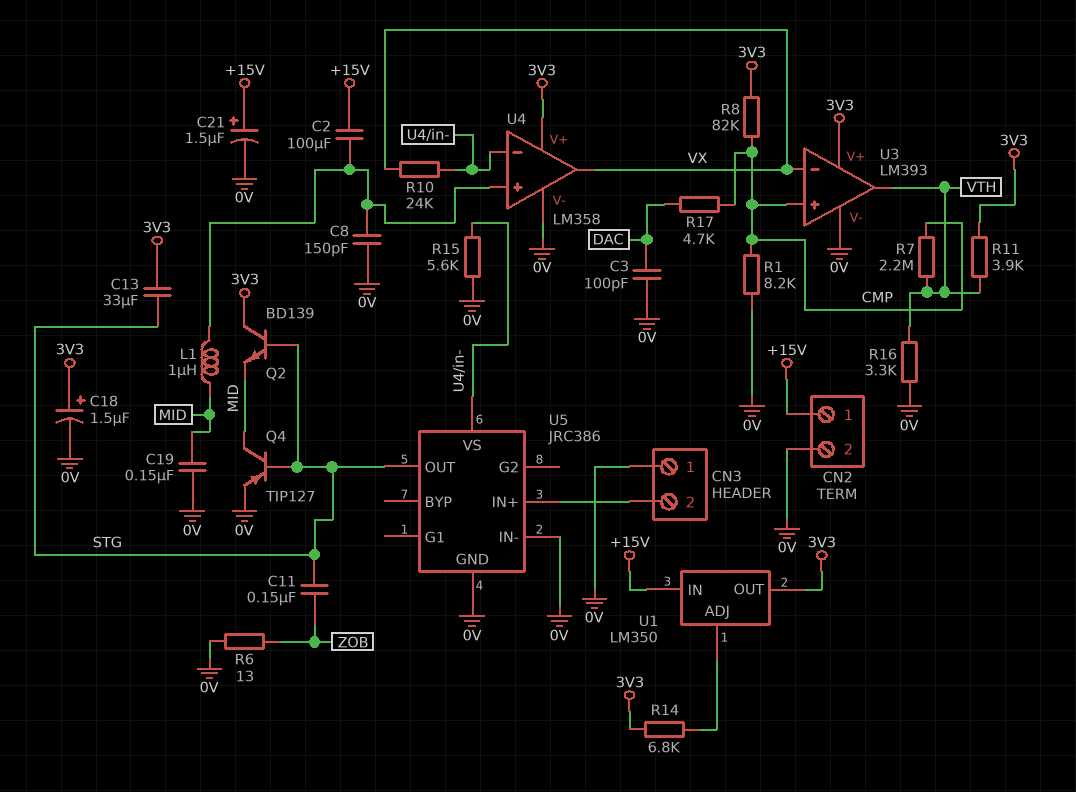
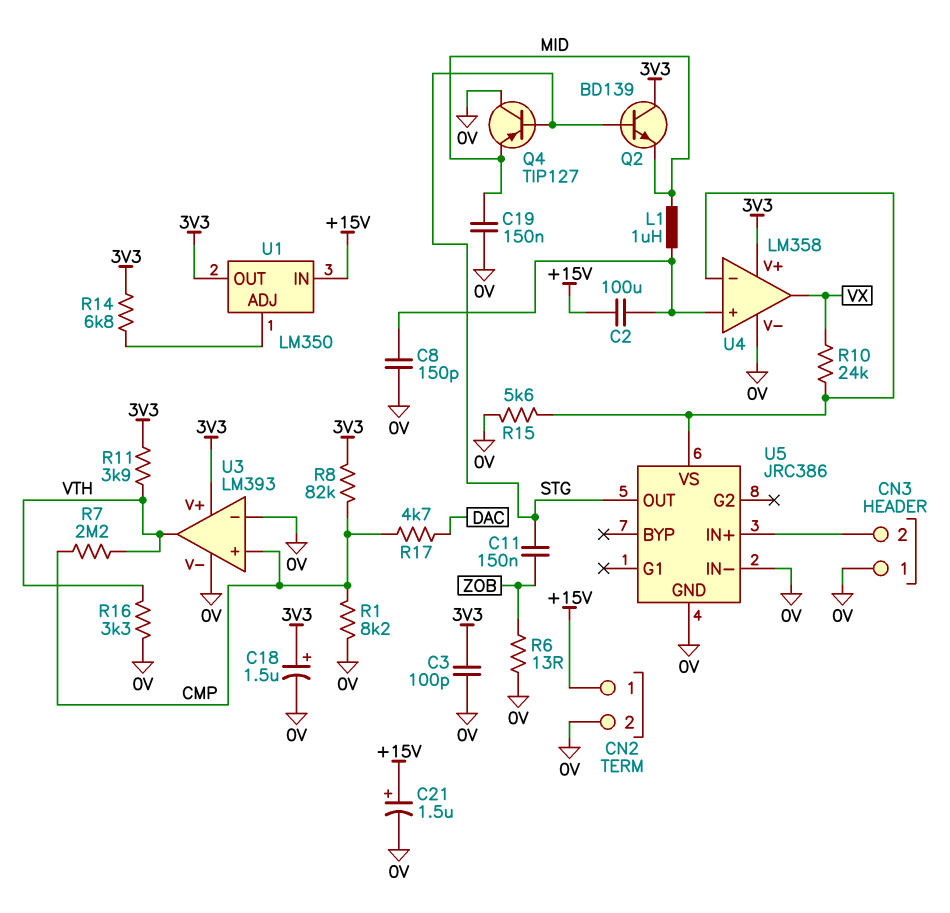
C3: 100pF (0V, DAC) -> 100pF (0V, 3V3)
C13: 33uF (3V3, STG) -> none
Q4: PNP TIP127 (B STG, C MID, E 0V) -> PNP TIP127 (B STG, C 0V, E MID)
U3 pin in-: VX -> 0V

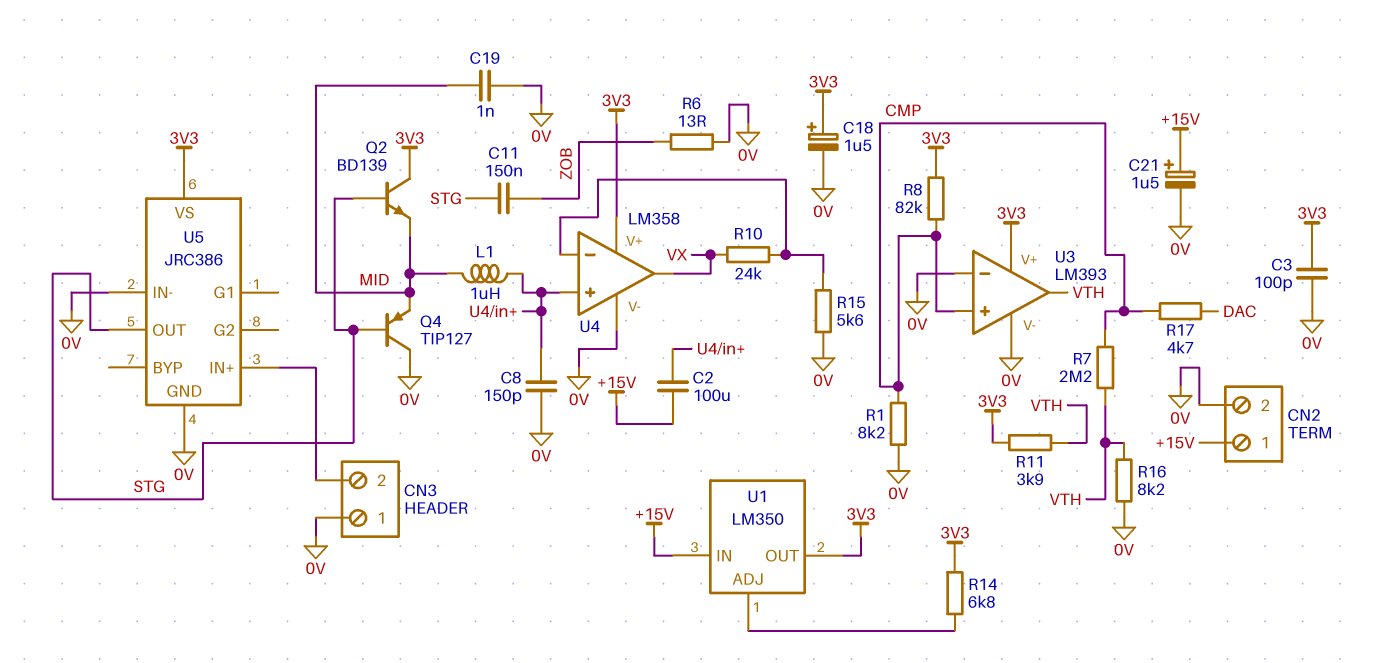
C19: 150nF (0V, MID) -> 1nF (0V, MID)
R16: 3.3k (0V, VTH) -> 8.2k (0V, VTH)
U5 pin VS: U4/in- -> 3V3

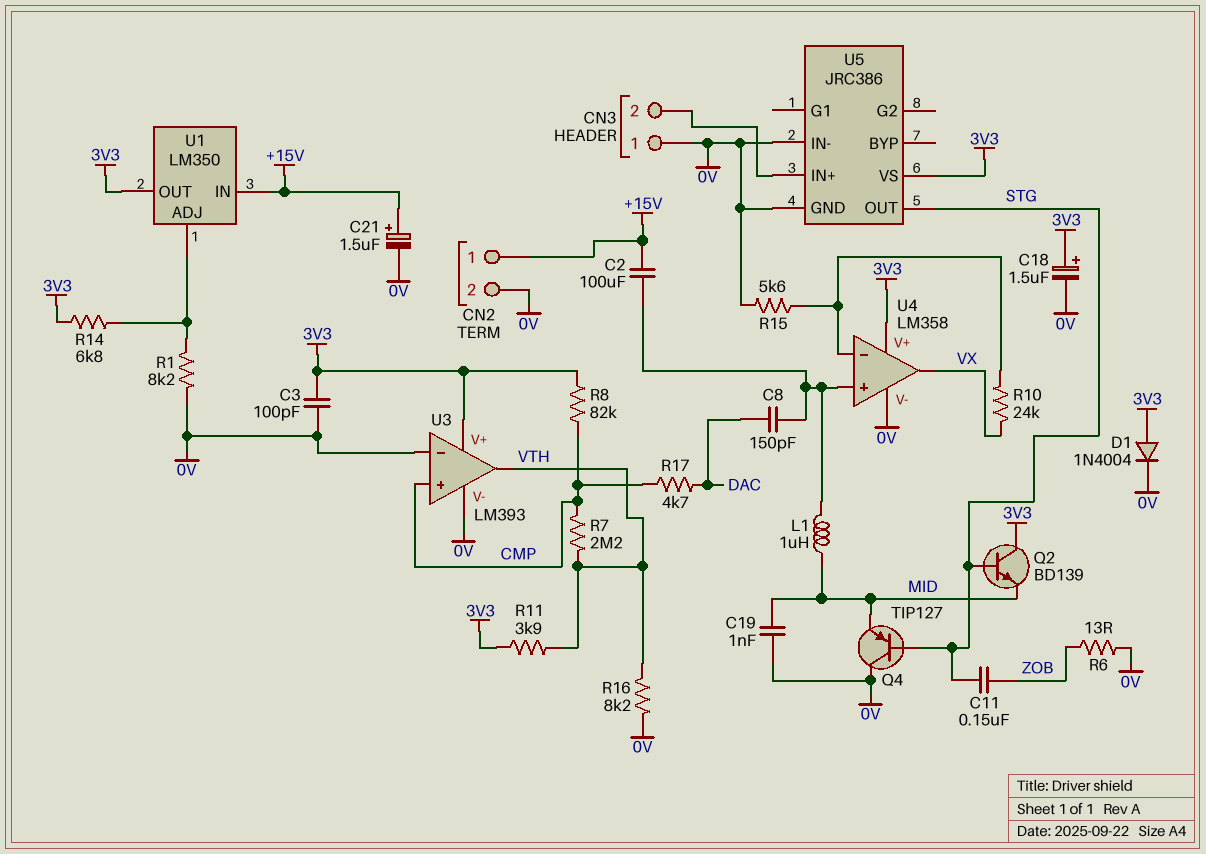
C8: 150pF (0V, U4/in+) -> 150pF (DAC, U4/in+)
D1: none -> diode 1N4004 (A 3V3, K 0V)
R1: 8.2k (0V, CMP) -> 8.2k (0V, U1/ADJ)

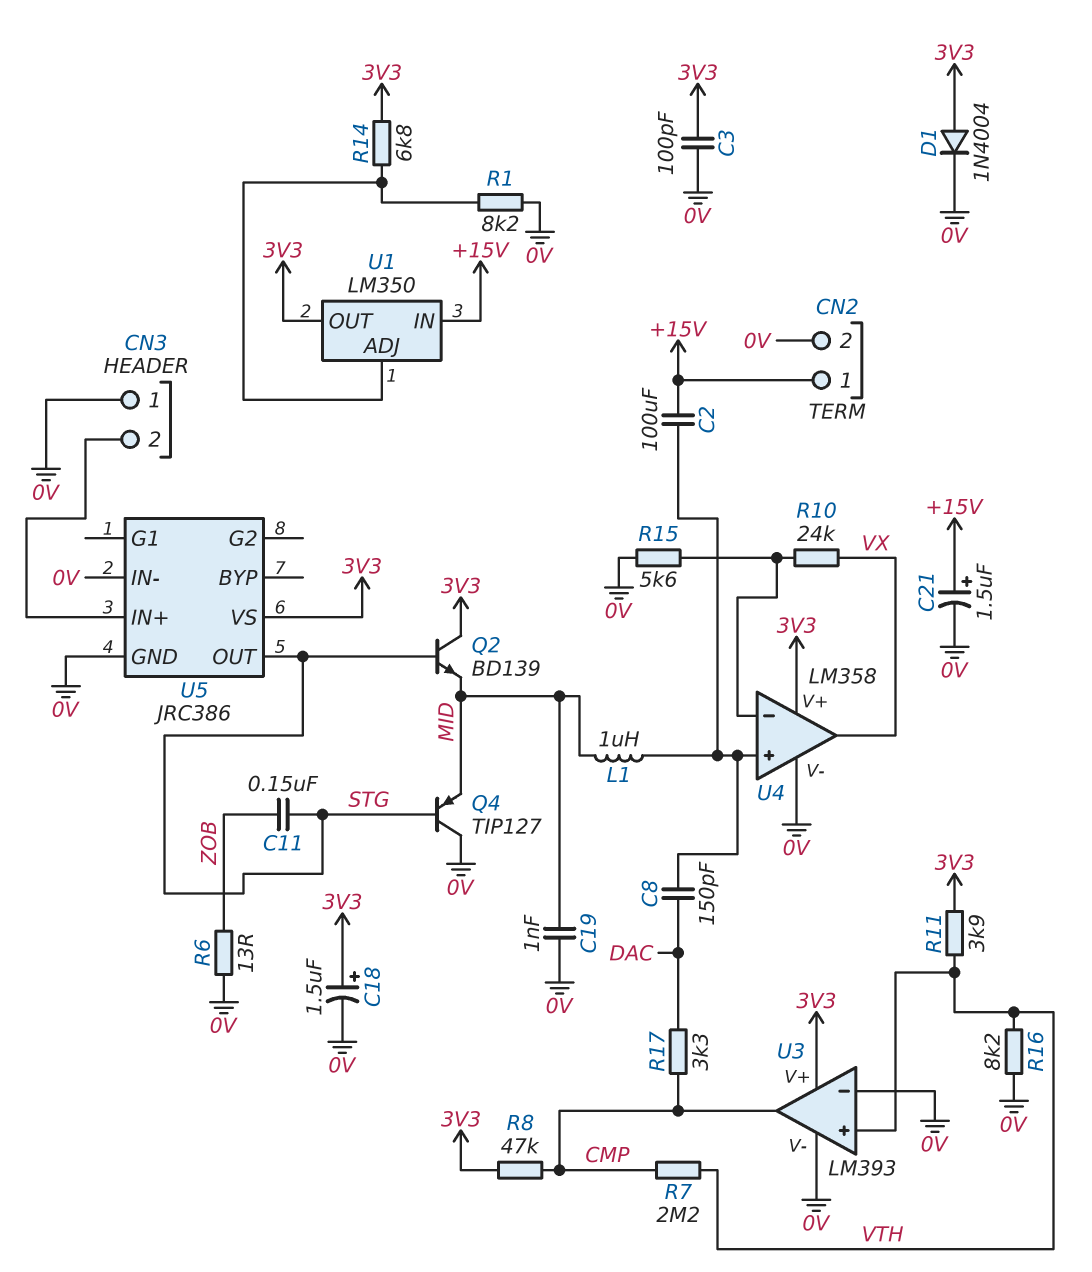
R8: 82k (3V3, CMP) -> 47k (3V3, CMP)
R17: 4.7k (CMP, DAC) -> 3.3k (CMP, DAC)
U3 pin in+: CMP -> VTH
U3 pin out: VTH -> CMP

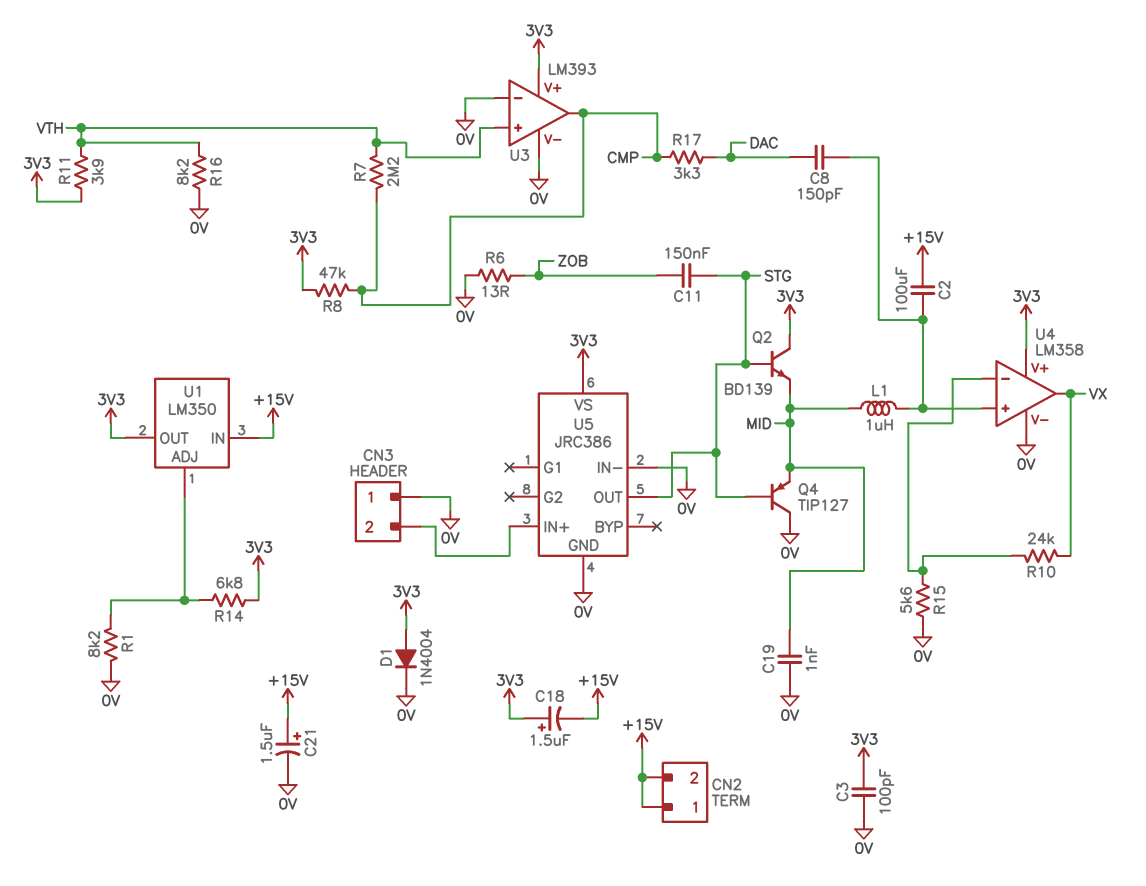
C18: 1.5uF (plus 3V3, minus 0V) -> 1.5uF (plus 3V3, minus +15V)
CN2 pin 2: 0V -> +15V

